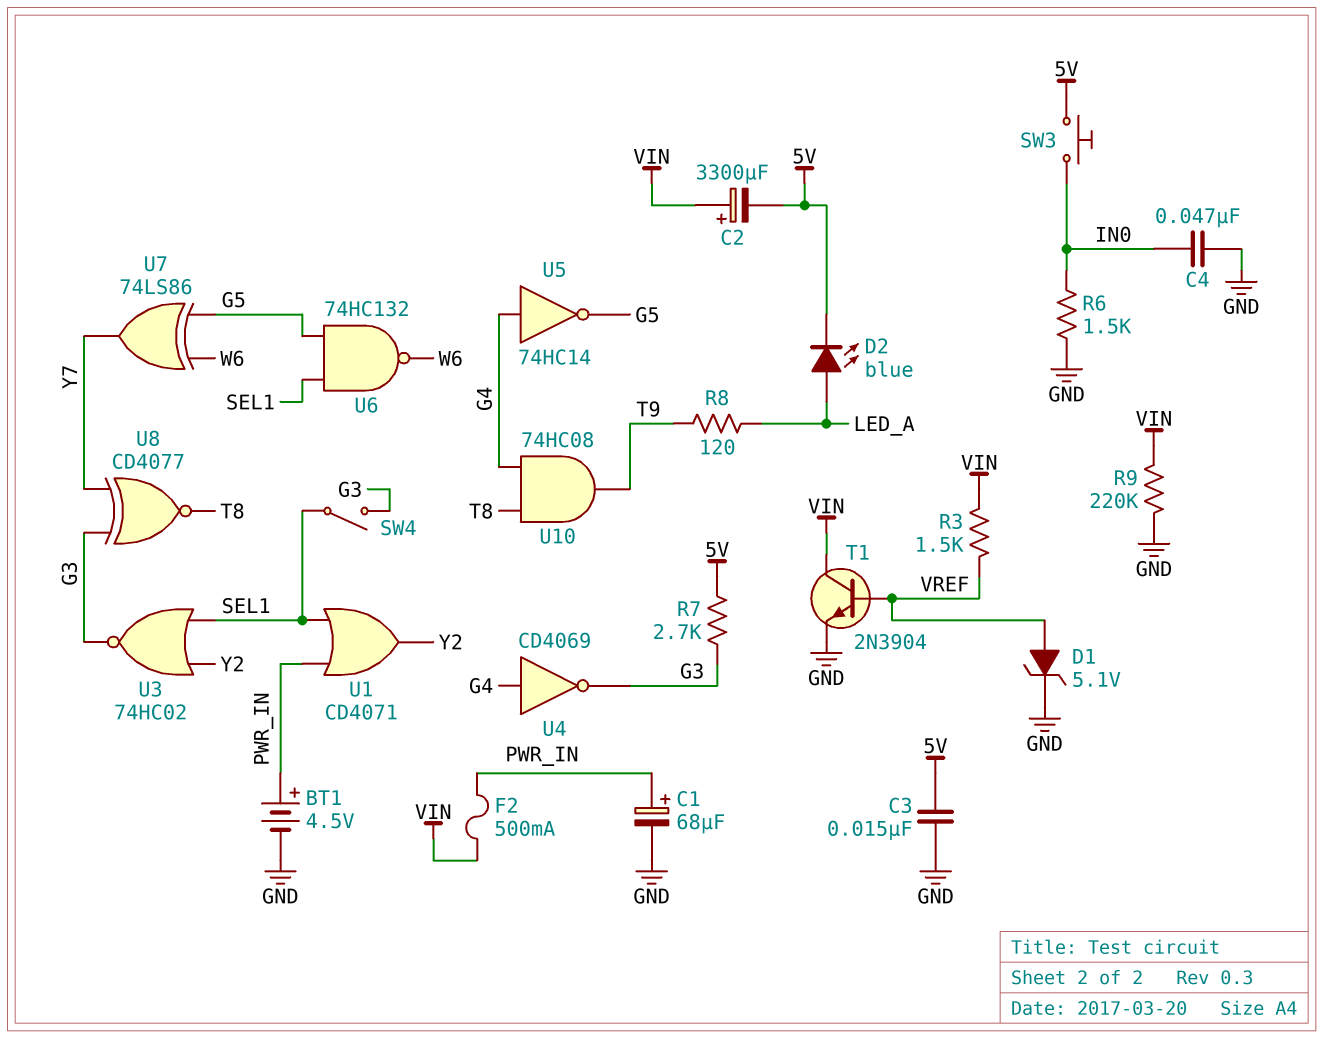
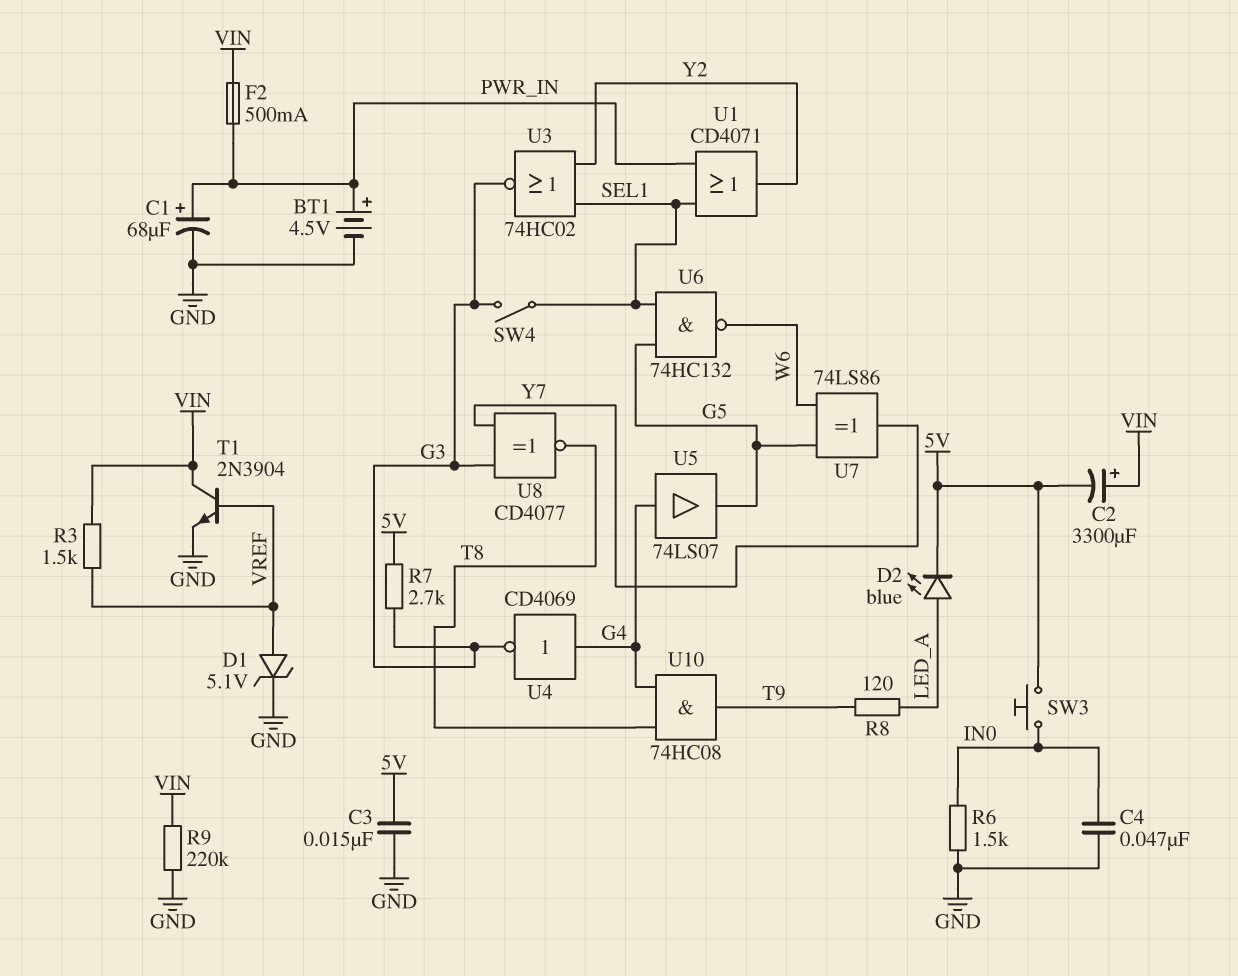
U5: NOT 74HC14 (in G4, out G5) -> buffer 74LS07 (in G4, out G5)

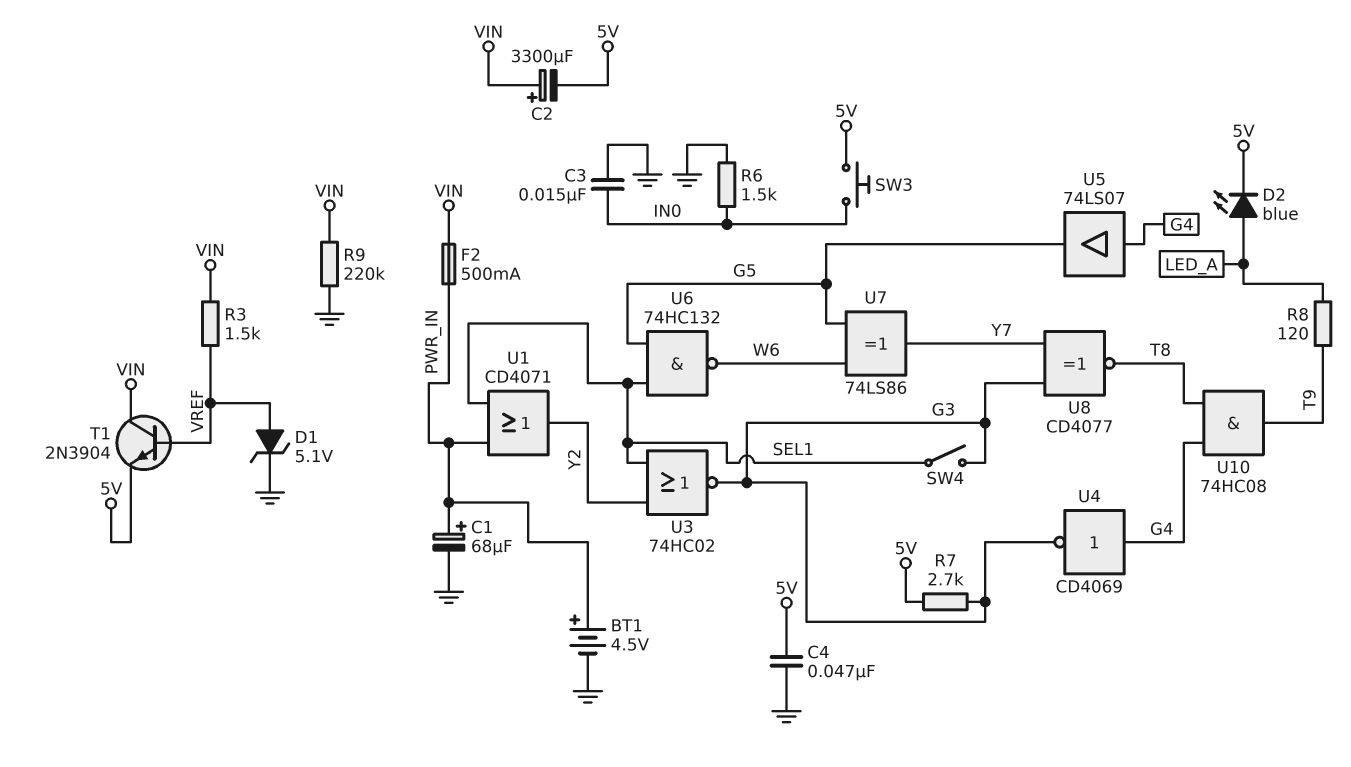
C3: 15nF (5V, GND) -> 15nF (GND, IN0)
C4: 47nF (GND, IN0) -> 47nF (5V, GND)
T1: NPN 2N3904 (B VREF, C VIN, E GND) -> NPN 2N3904 (B VREF, C VIN, E 5V)

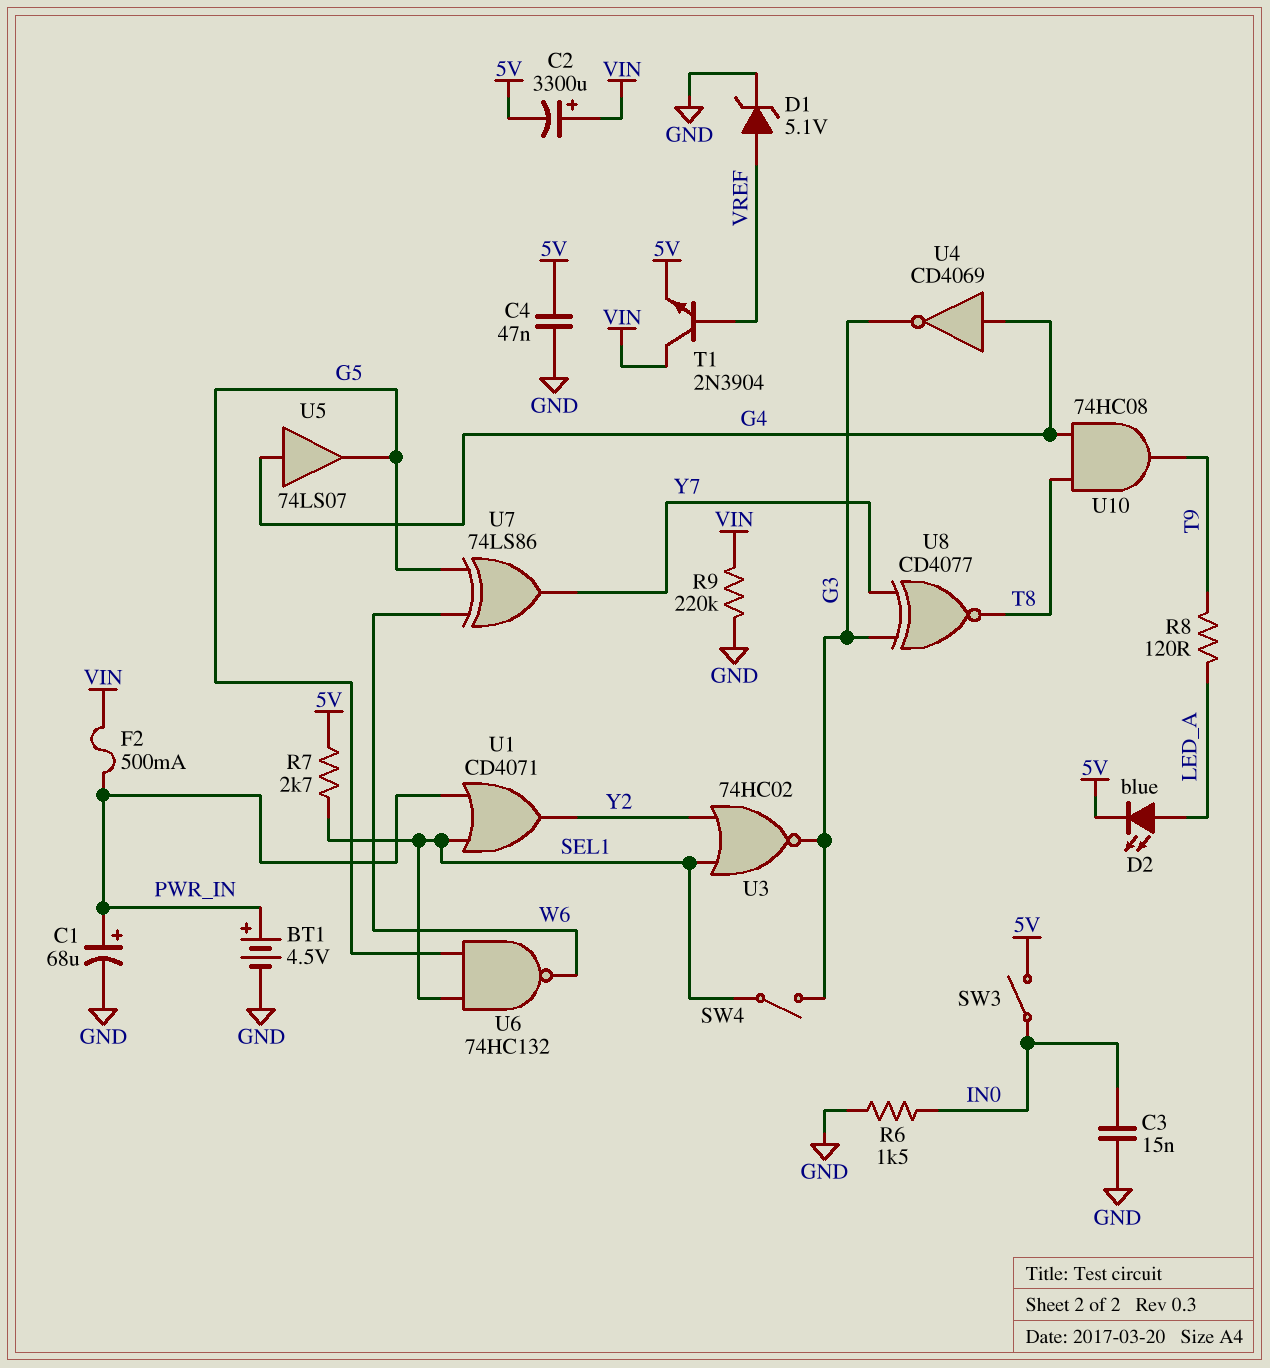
R3: 1.5k (VIN, VREF) -> none
R7: 2.7k (5V, G3) -> 2.7k (5V, SEL1)
SW3: button (5V, IN0) -> switch (5V, IN0)

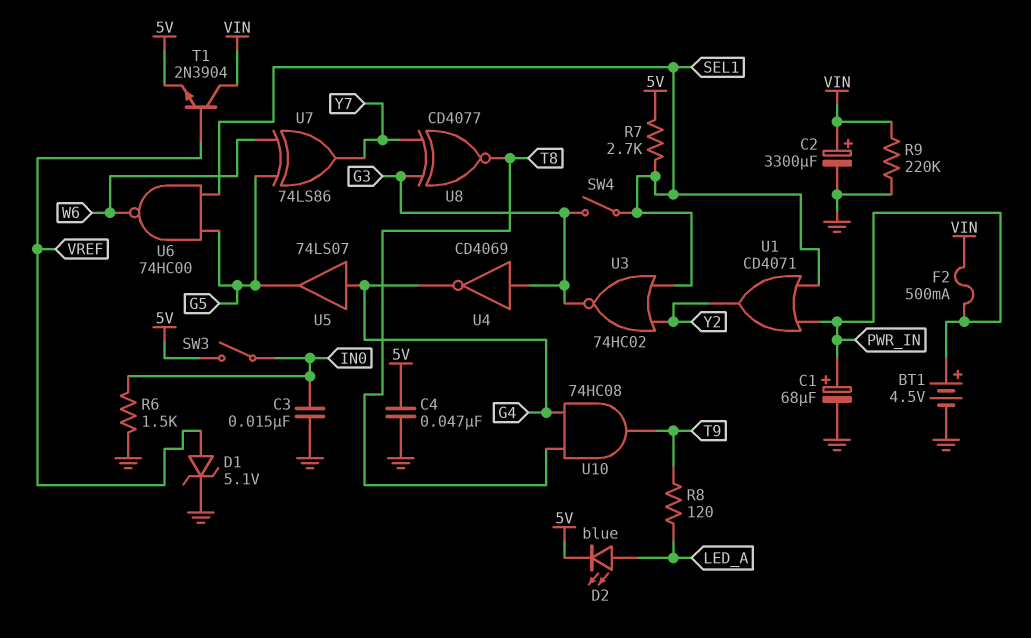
C2: 3300uF (plus VIN, minus 5V) -> 3300uF (plus VIN, minus GND)
U4: NOT CD4069 (in G4, out G3) -> NOT CD4069 (in G3, out G4)
U6: NAND 74HC132 (in G5, in SEL1, out W6) -> NAND 74HC00 (in G5, in SEL1, out W6)

